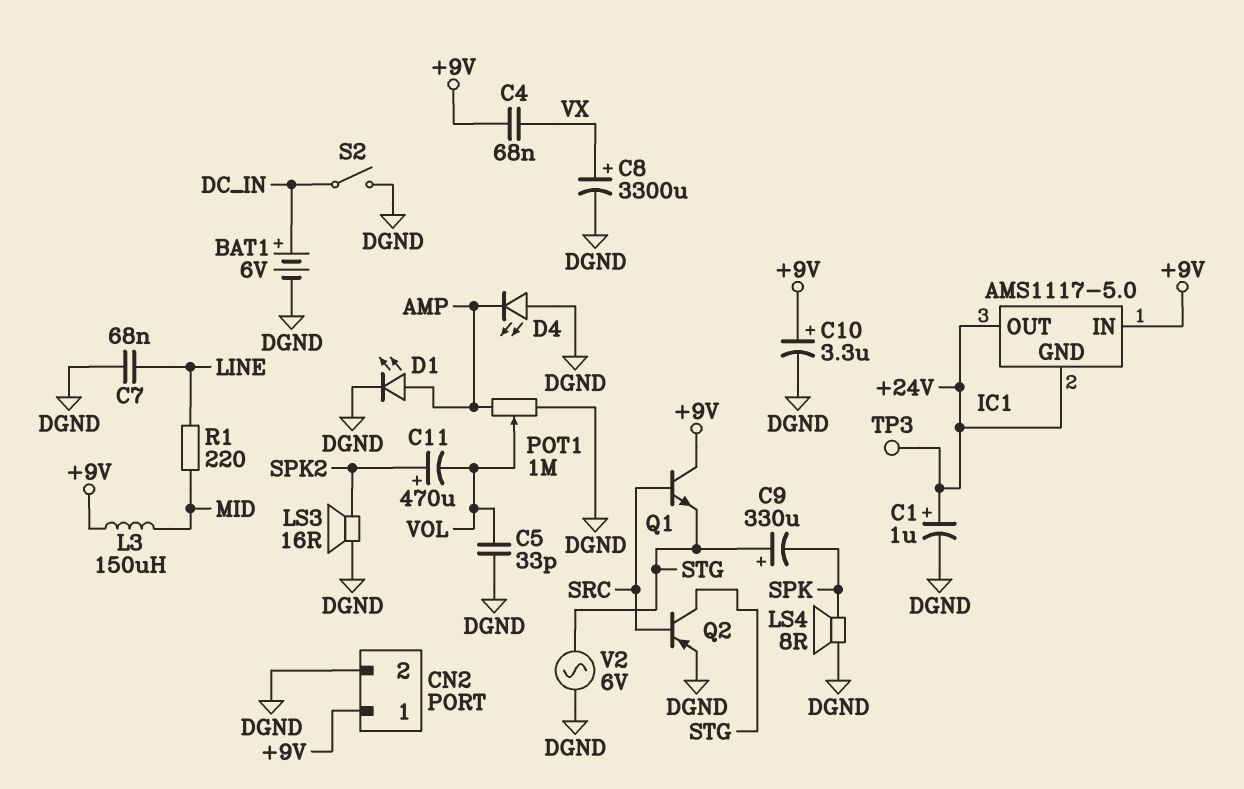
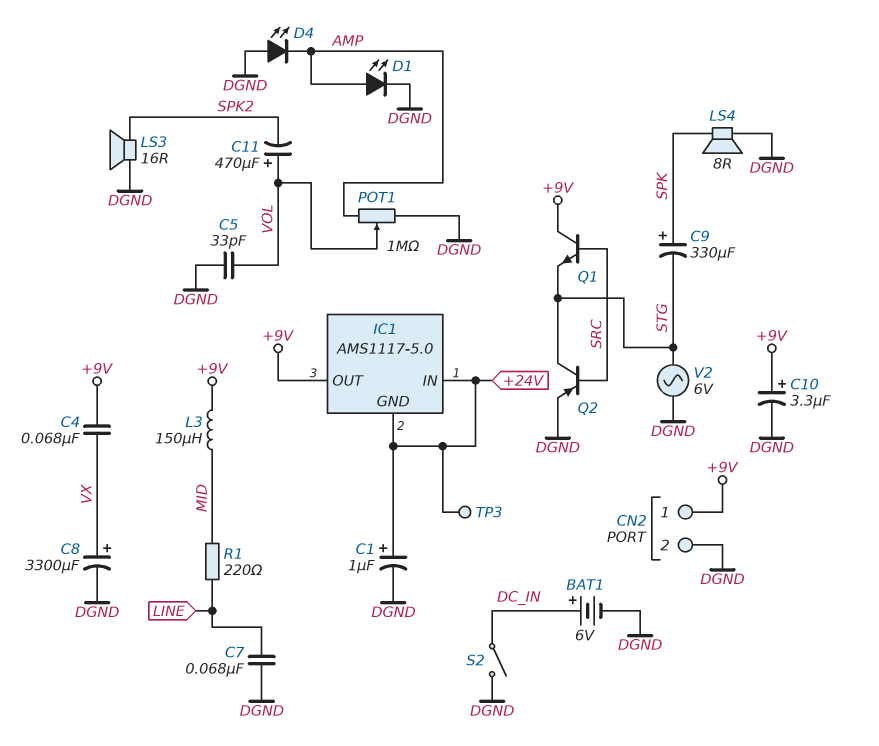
C9: 330uF (plus STG, minus SPK) -> 330uF (plus SPK, minus STG)
C11: 470uF (plus SPK2, minus VOL) -> 470uF (plus VOL, minus SPK2)
IC1 pin IN: +9V -> +24V
IC1 pin OUT: +24V -> +9V

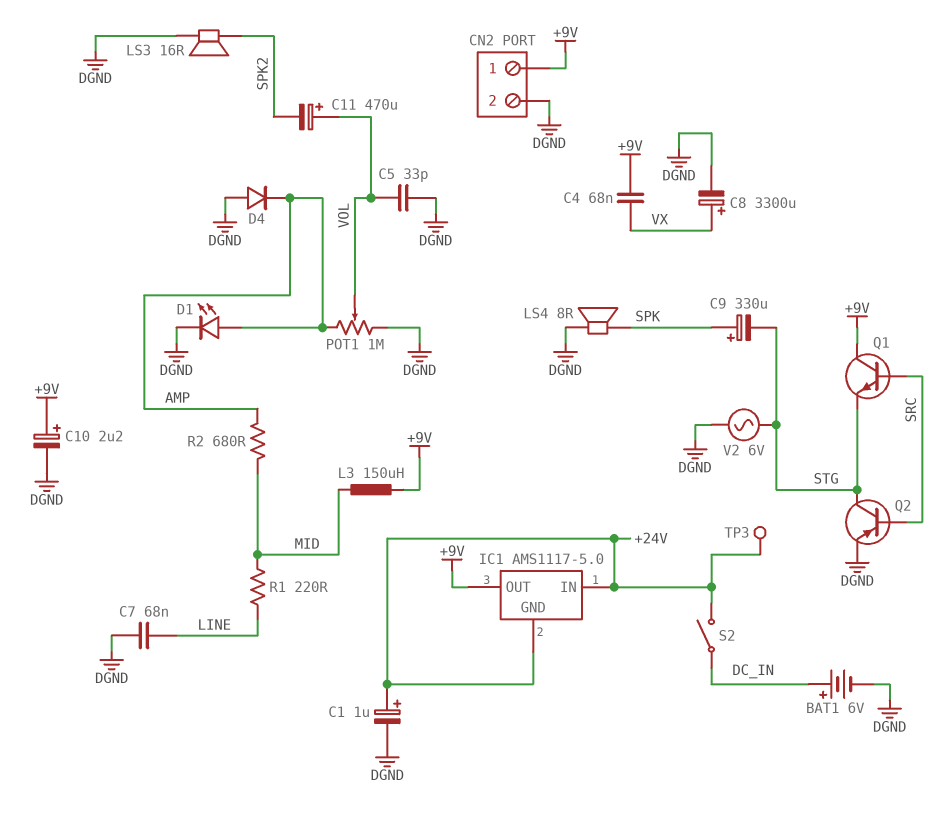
C10: 3.3uF (plus +9V, minus DGND) -> 2.2uF (plus +9V, minus DGND)
D4: LED (A DGND, K AMP) -> diode (A DGND, K AMP)
R2: none -> 680 (AMP, MID)
S2: switch (DC_IN, DGND) -> switch (+24V, DC_IN)

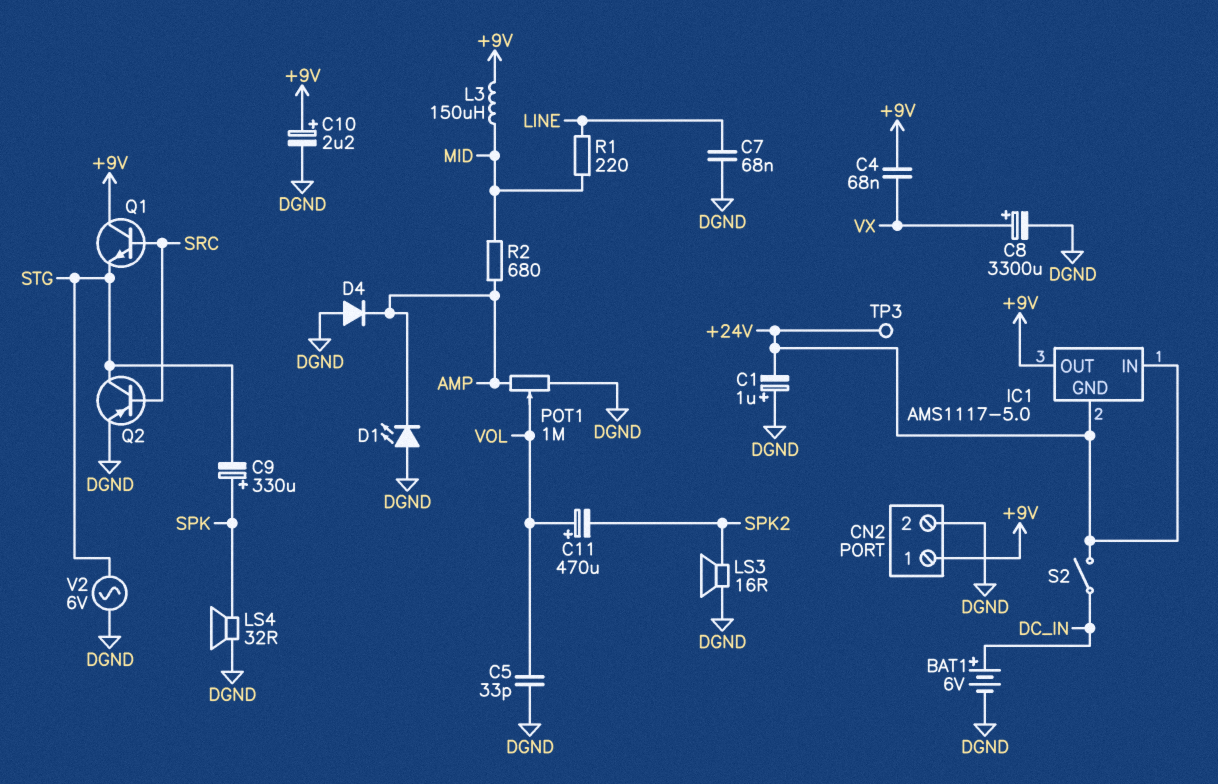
C1: 1uF (plus +24V, minus DGND) -> 1uF (plus DGND, minus +24V)
D1: LED (A AMP, K DGND) -> LED (A DGND, K AMP)
LS4: speaker 8R (DGND, SPK) -> speaker 32R (DGND, SPK)

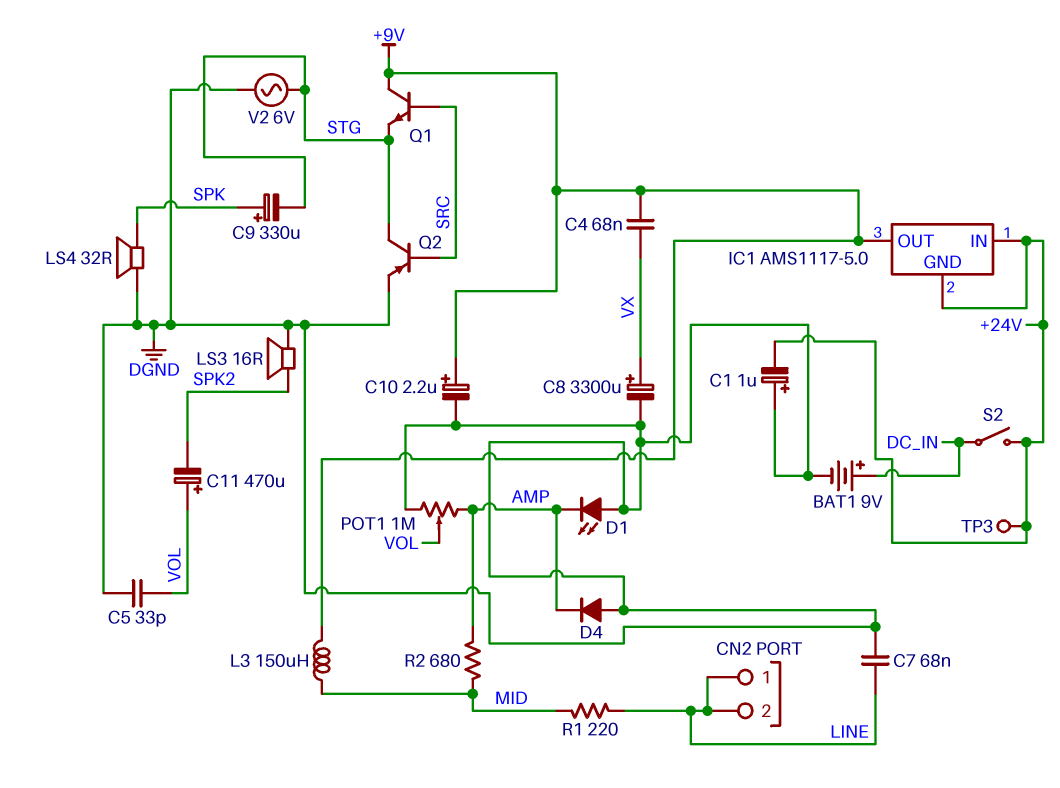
BAT1: 6V (plus DC_IN, minus DGND) -> 9V (plus DC_IN, minus DGND)
CN2 pin 1: +9V -> LINE
CN2 pin 2: DGND -> LINE

